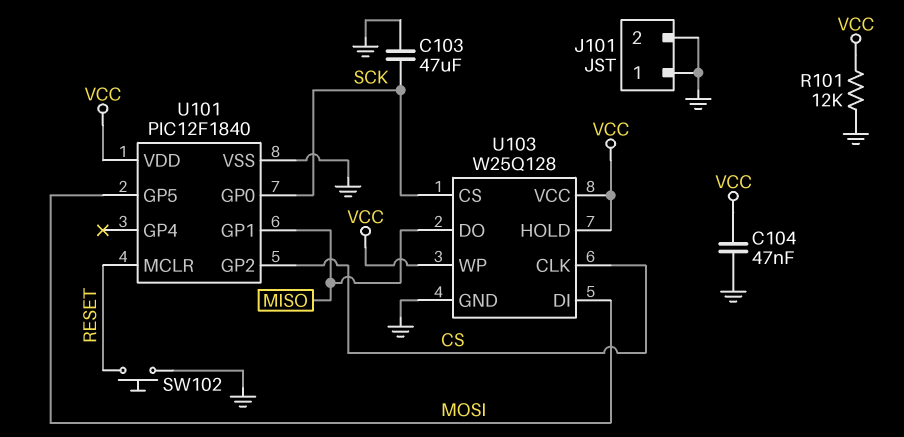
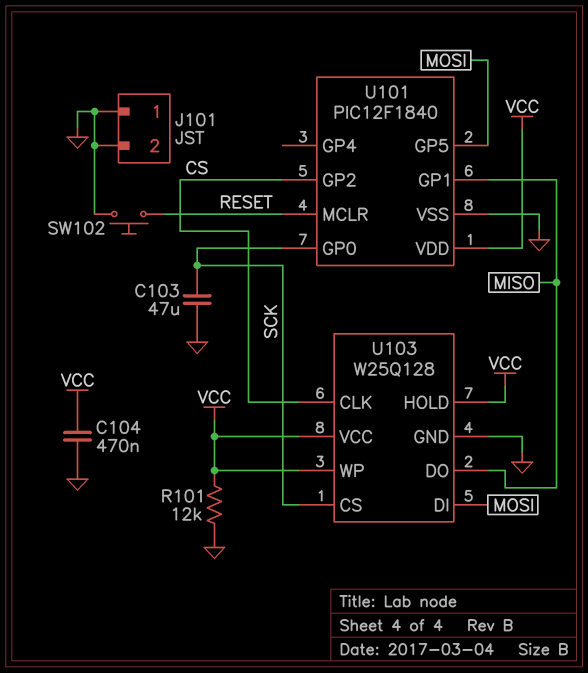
C104: 47nF (GND, VCC) -> 470nF (GND, VCC)

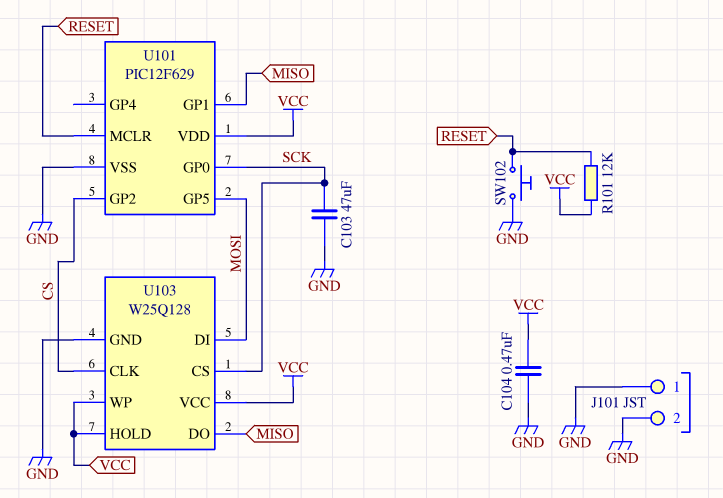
R101: 12k (GND, VCC) -> 12k (RESET, VCC)
U101: PIC12F1840 -> PIC12F629

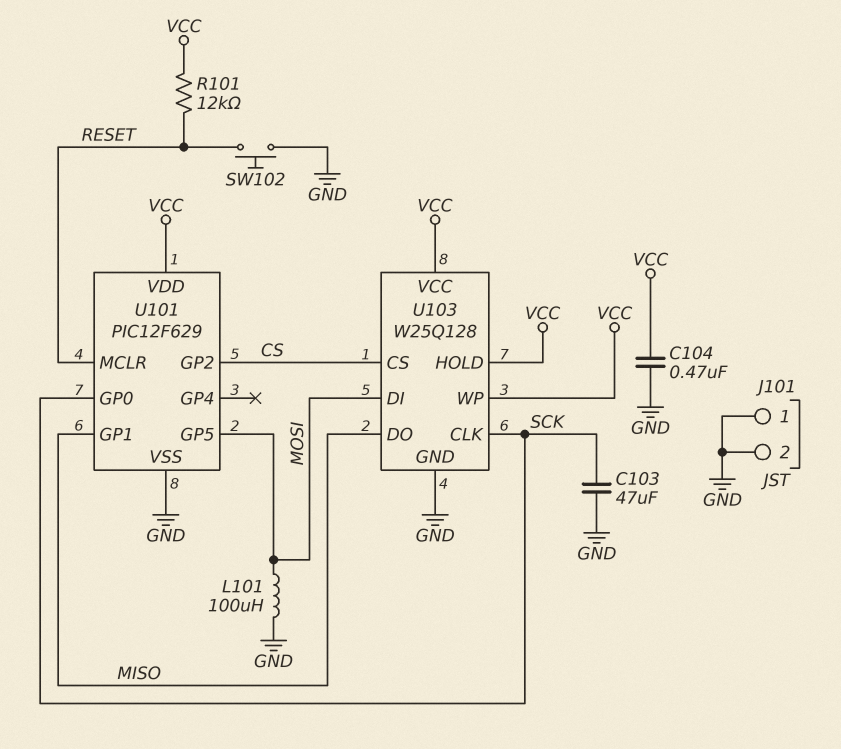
L101: none -> 100uH (GND, MOSI)
U103 pin CLK: CS -> SCK
U103 pin CS: SCK -> CS

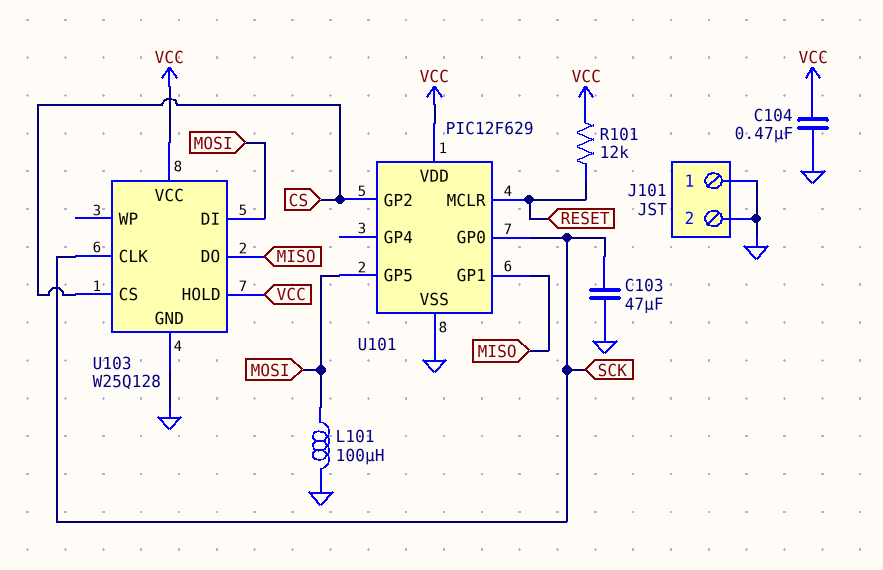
SW102: button (GND, RESET) -> none
U103 pin WP: VCC -> none

